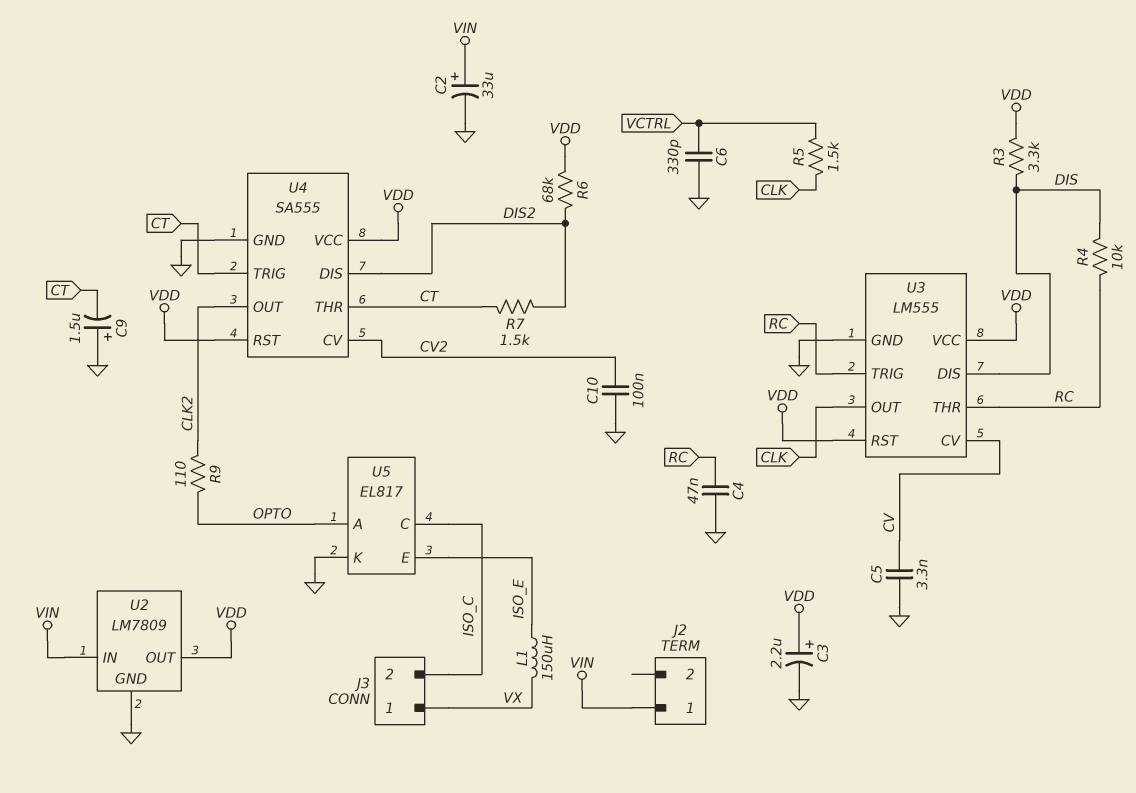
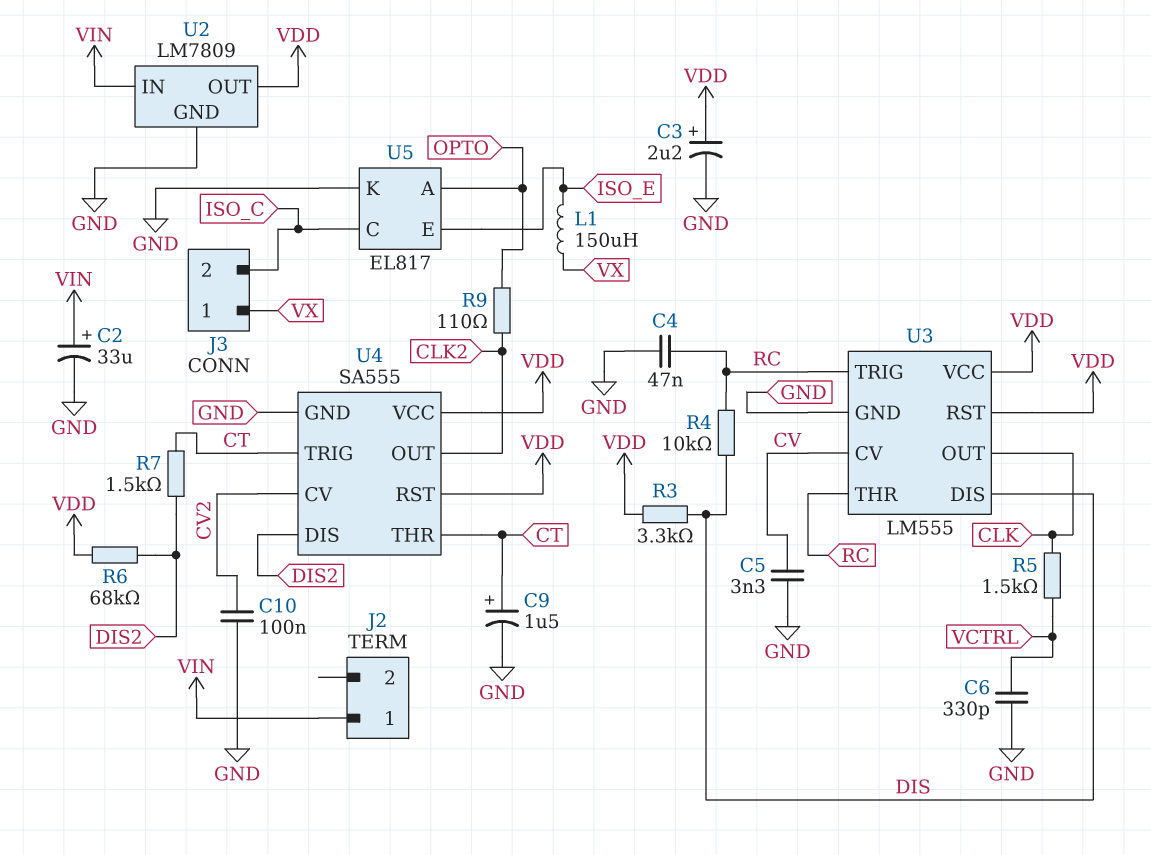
C9: 1.5uF (plus GND, minus CT) -> 1.5uF (plus CT, minus GND)

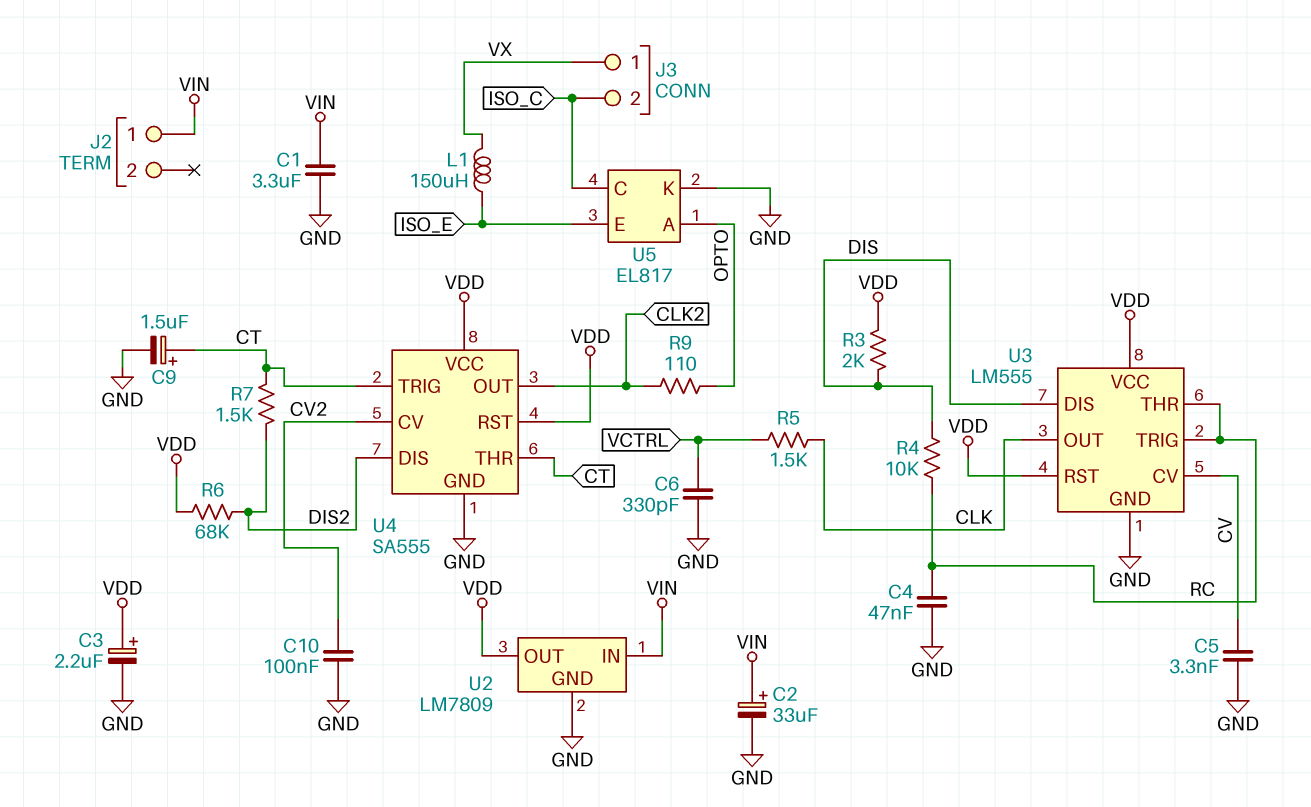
C1: none -> 3.3uF (GND, VIN)
R3: 3.3k (DIS, VDD) -> 2k (DIS, VDD)

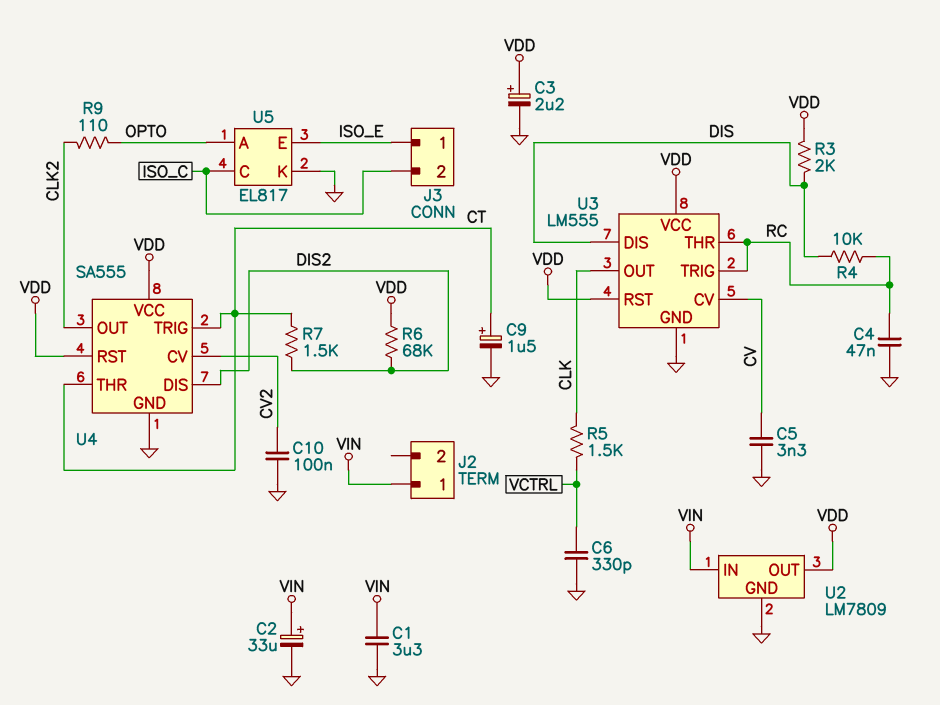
J3 pin 1: VX -> ISO_E
L1: 150uH (ISO_E, VX) -> none

